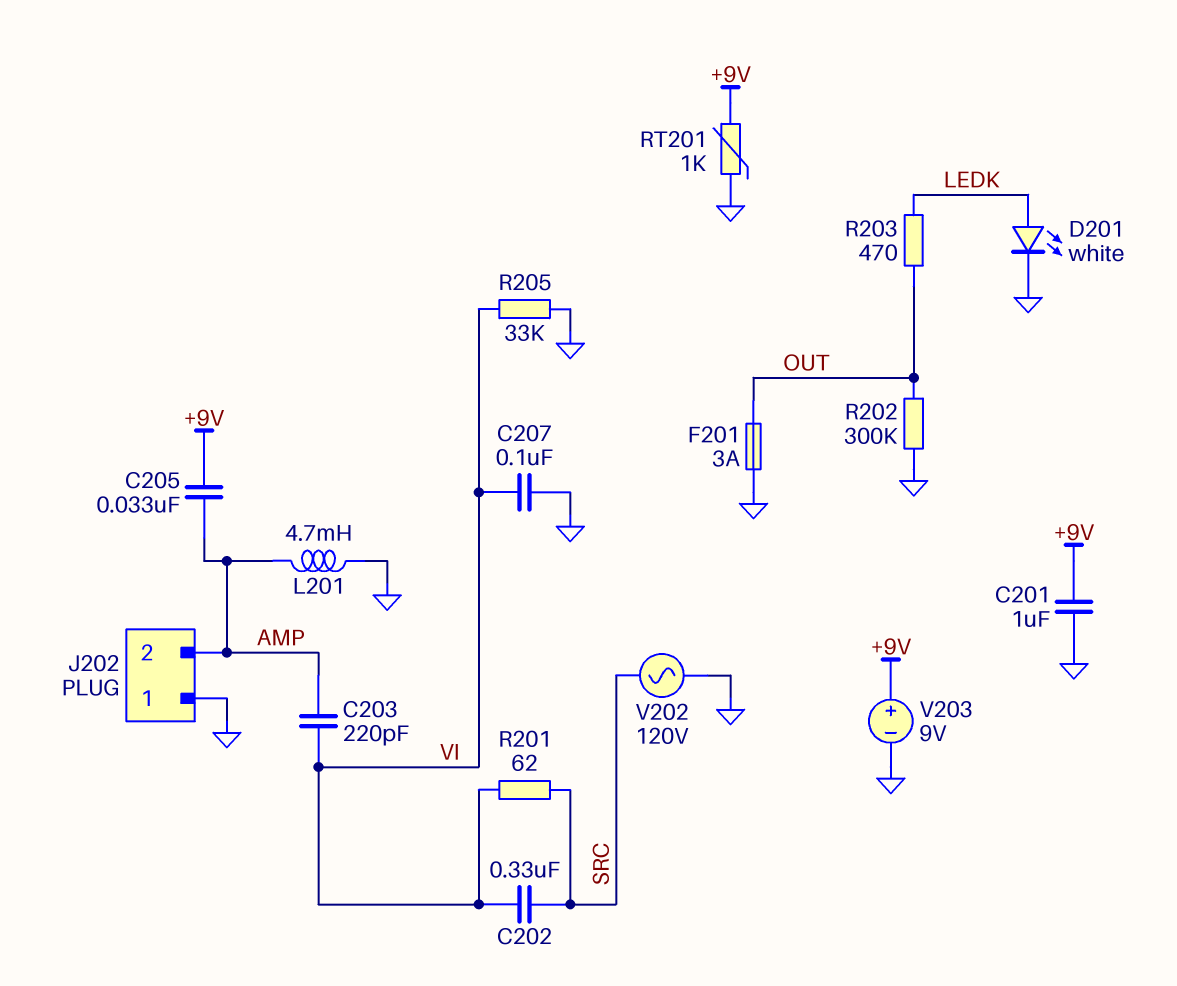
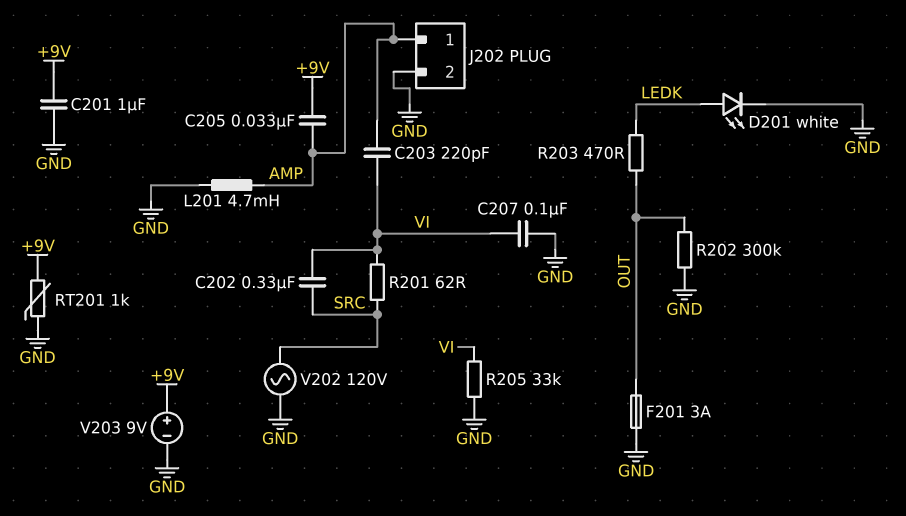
J202 pin 1: GND -> AMP
J202 pin 2: AMP -> GND

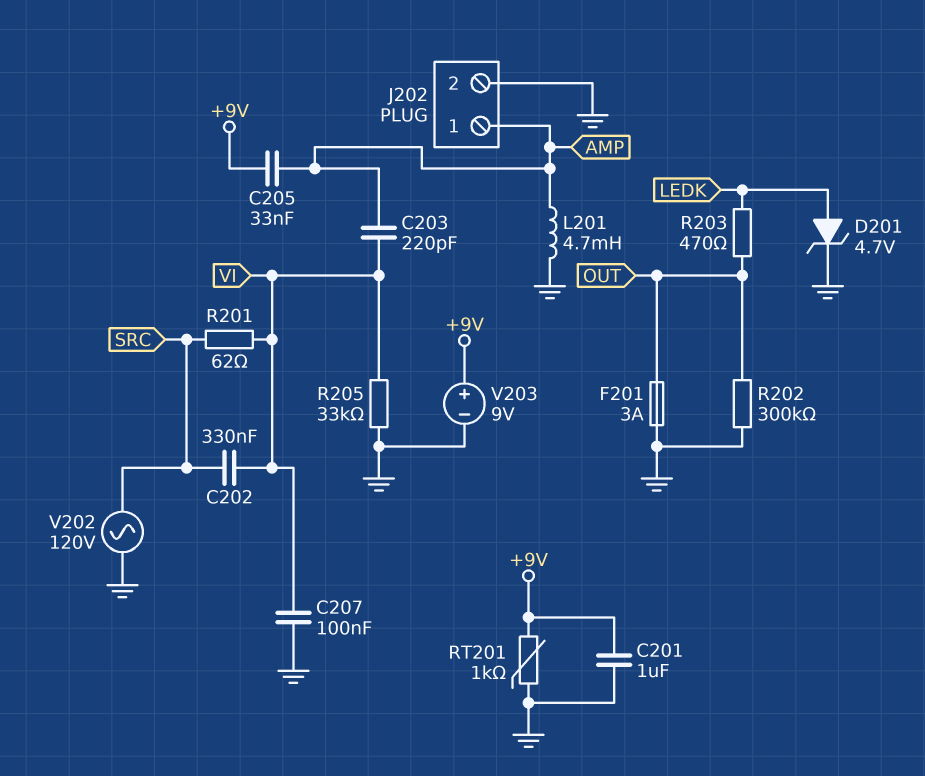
D201: LED white (A LEDK, K GND) -> zener 4.7V (A LEDK, K GND)

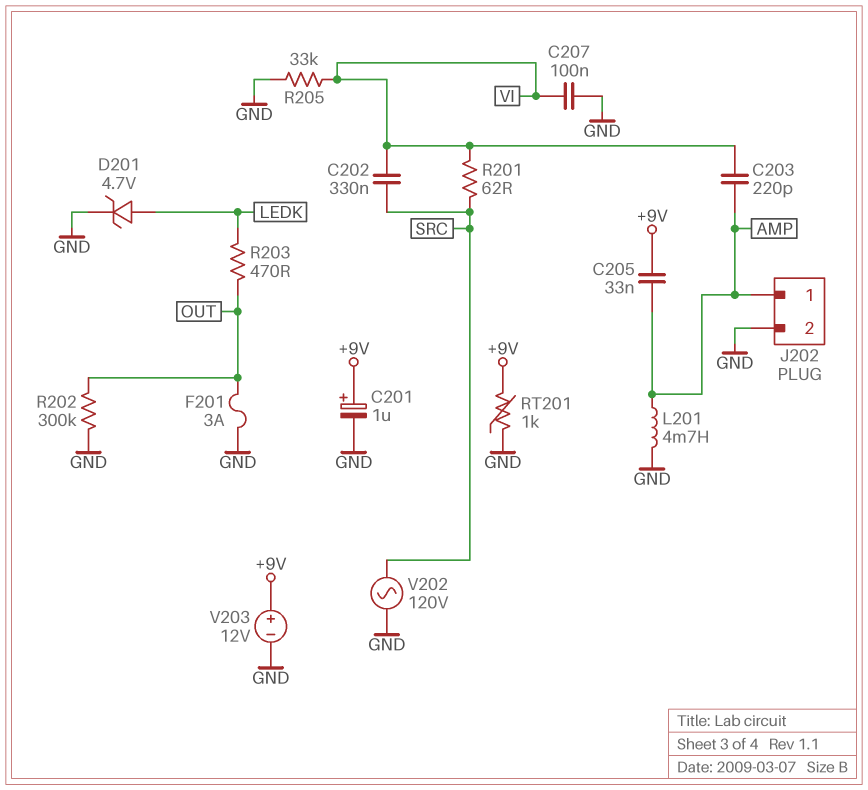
C201: 1uF (+9V, GND) -> 1uF (plus +9V, minus GND)
V203: 9V (plus +9V, minus GND) -> 12V (plus +9V, minus GND)

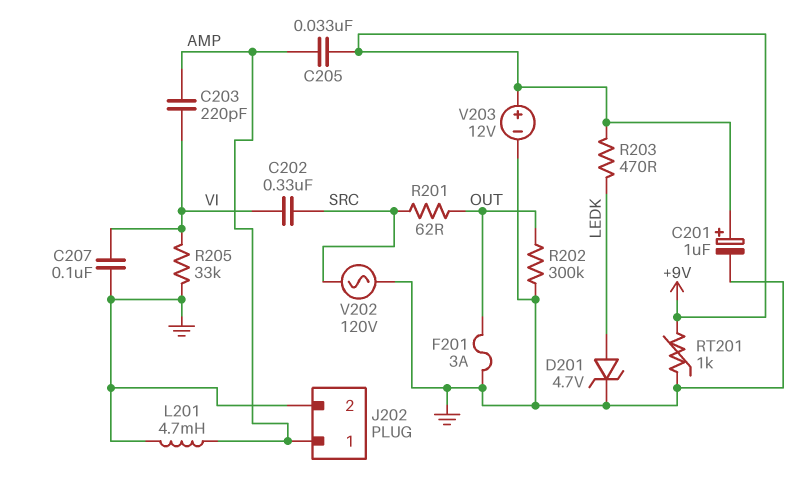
R201: 62 (SRC, VI) -> 62 (OUT, SRC)
R203: 470 (LEDK, OUT) -> 470 (+9V, LEDK)

